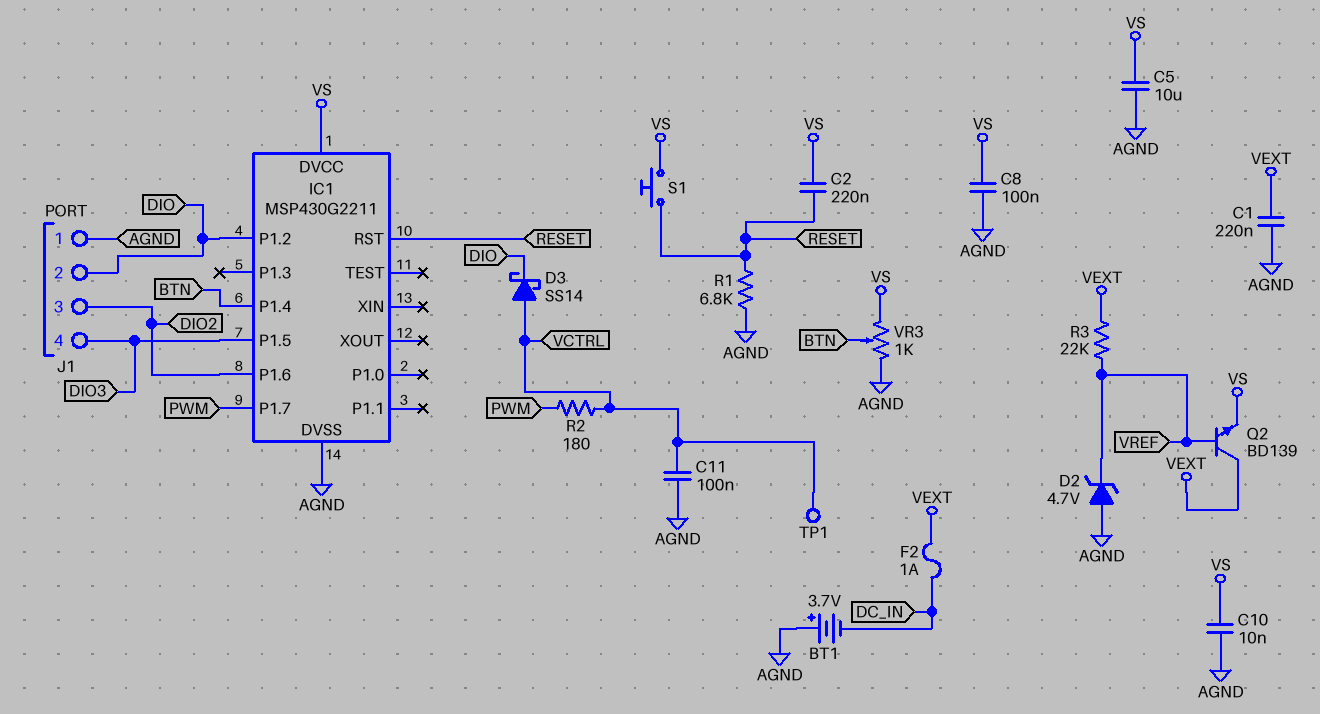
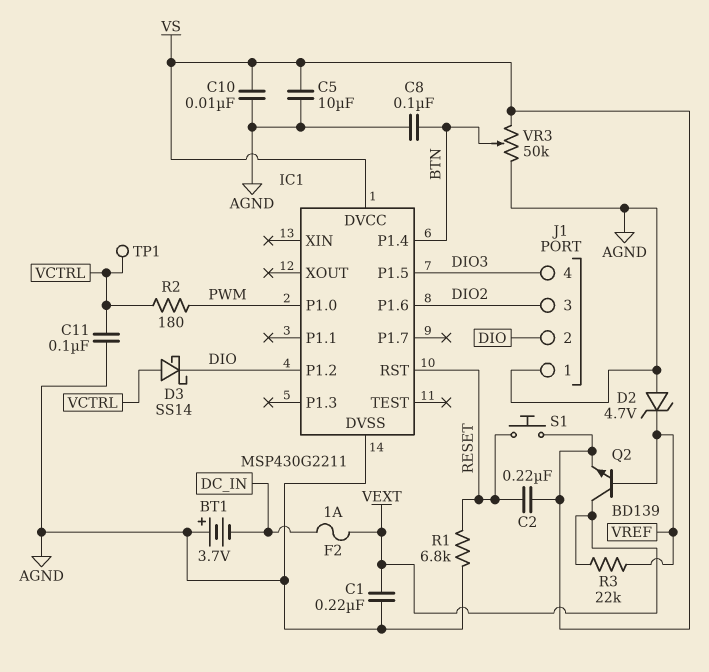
C8: 100nF (AGND, VS) -> 100nF (AGND, BTN)
IC1 pin P1.0: none -> PWM
IC1 pin P1.7: PWM -> none
VR3: 1k (AGND, VS, wiper BTN) -> 50k (AGND, VS, wiper BTN)

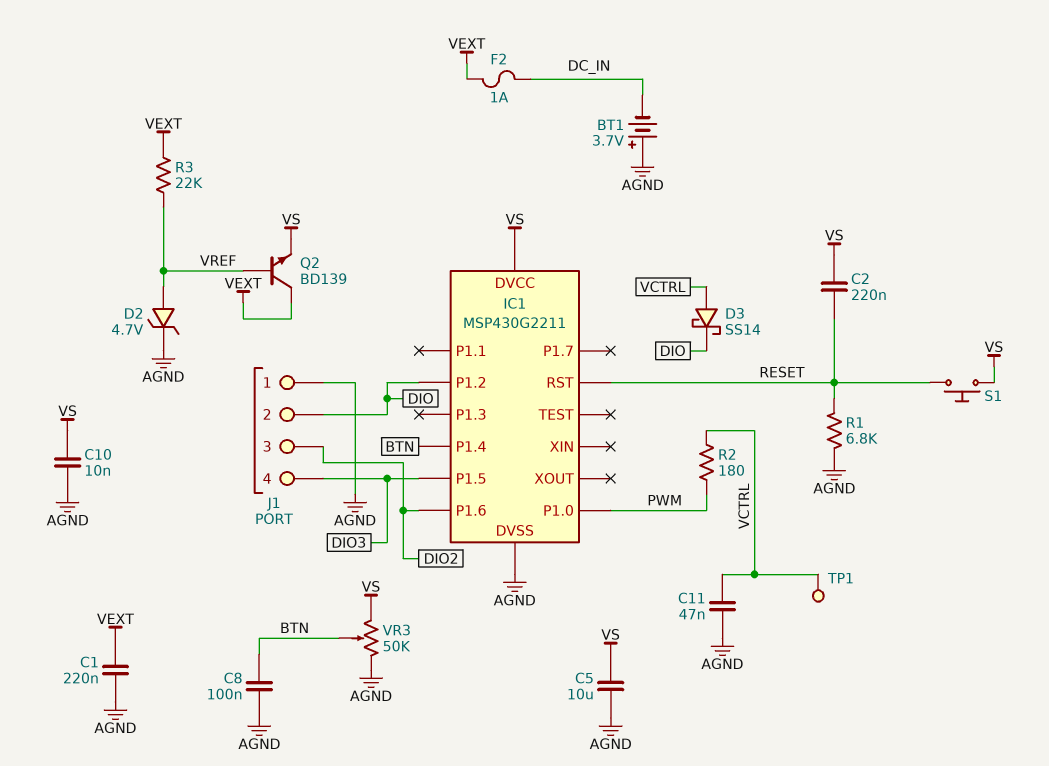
C11: 100nF (AGND, VCTRL) -> 47nF (AGND, VCTRL)
D2: zener 4.7V (A AGND, K VREF) -> zener 4.7V (A VREF, K AGND)

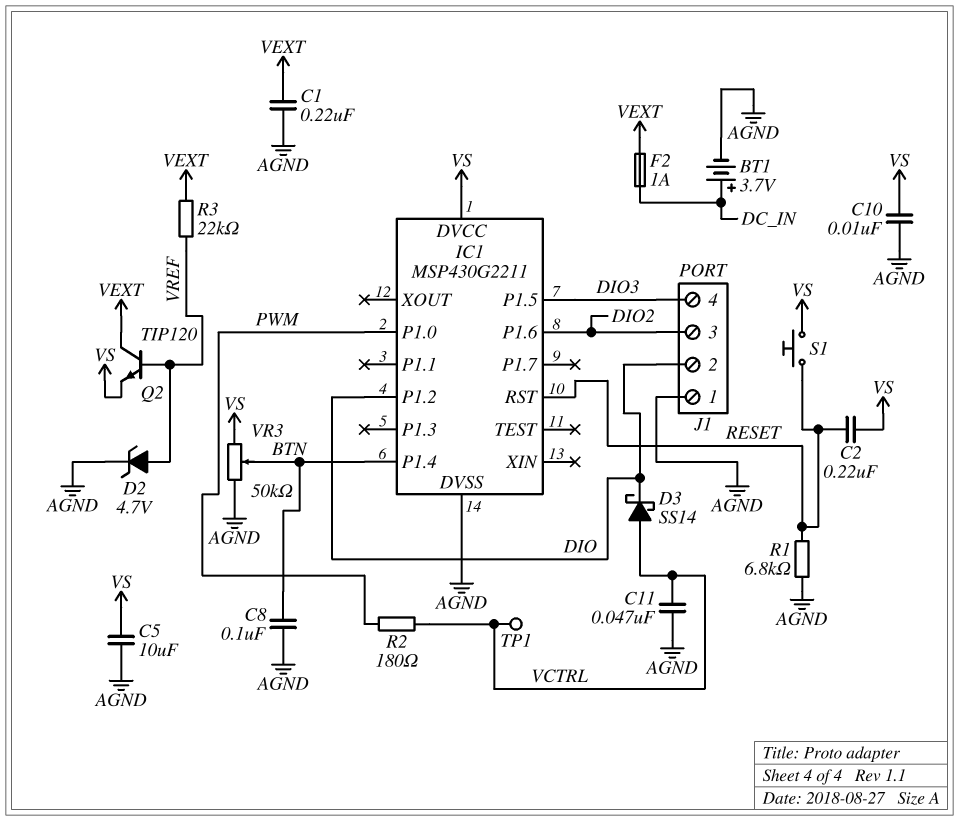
BT1: 3.7V (plus AGND, minus DC_IN) -> 3.7V (plus DC_IN, minus AGND)
Q2: NPN BD139 (B VREF, C VEXT, E VS) -> NPN TIP120 (B VREF, C VEXT, E VS)

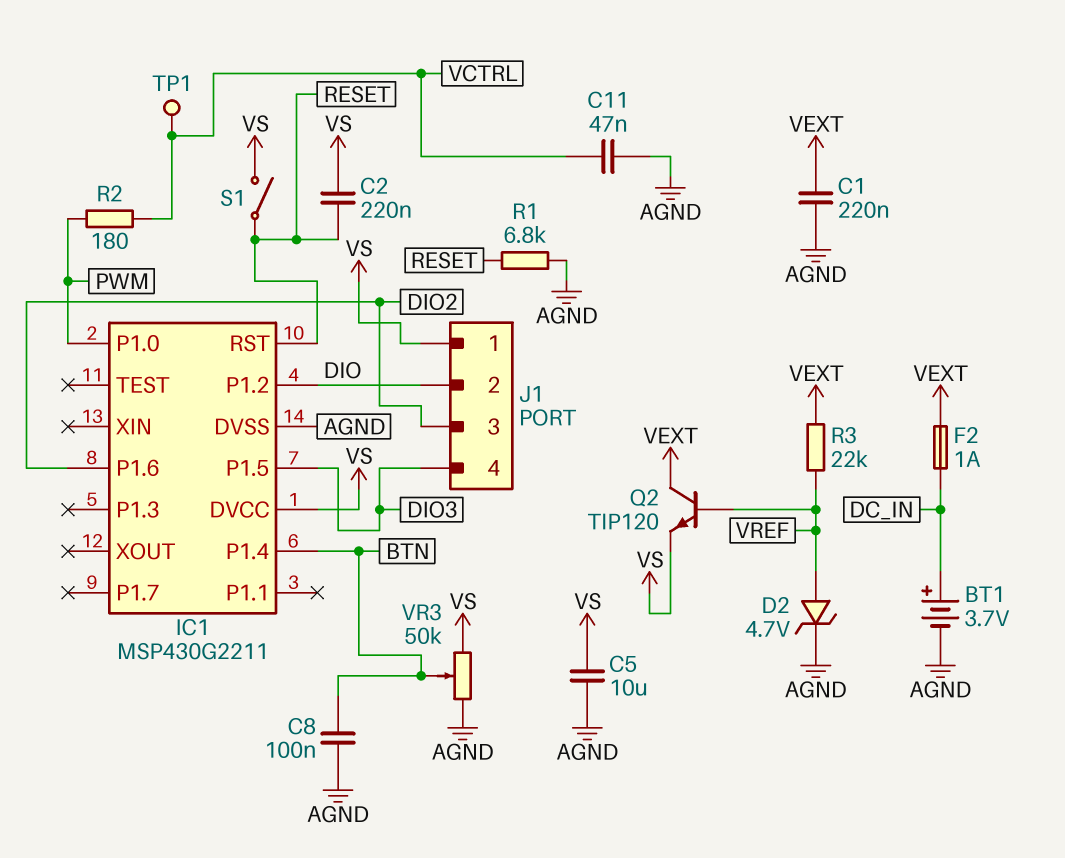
C10: 10nF (AGND, VS) -> none
D3: schottky SS14 (A VCTRL, K DIO) -> none
J1 pin 1: AGND -> VS
S1: button (RESET, VS) -> switch (RESET, VS)

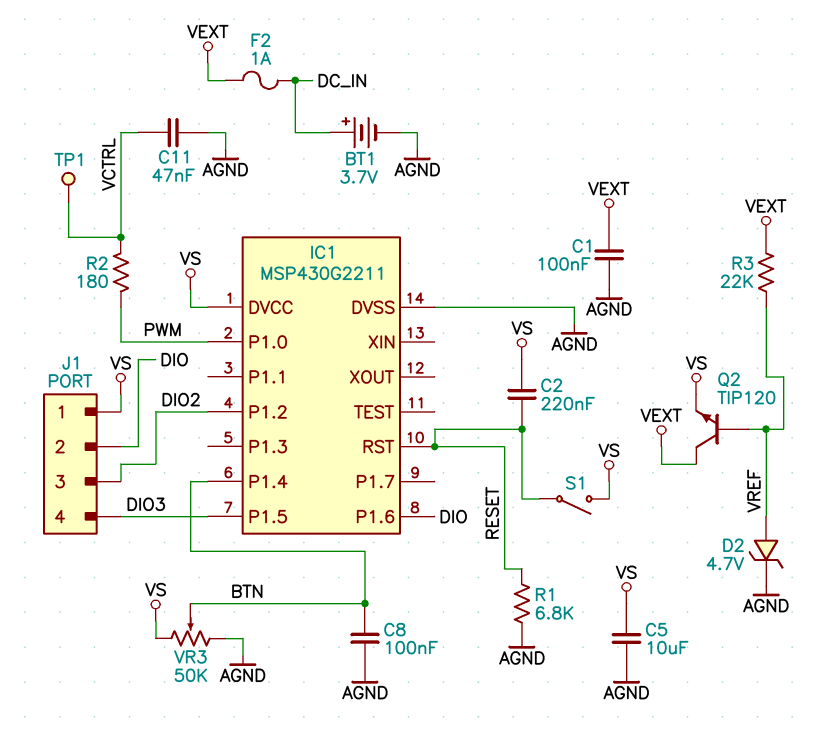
C1: 220nF (AGND, VEXT) -> 100nF (AGND, VEXT)
IC1 pin P1.2: DIO -> DIO2
IC1 pin P1.6: DIO2 -> DIO

